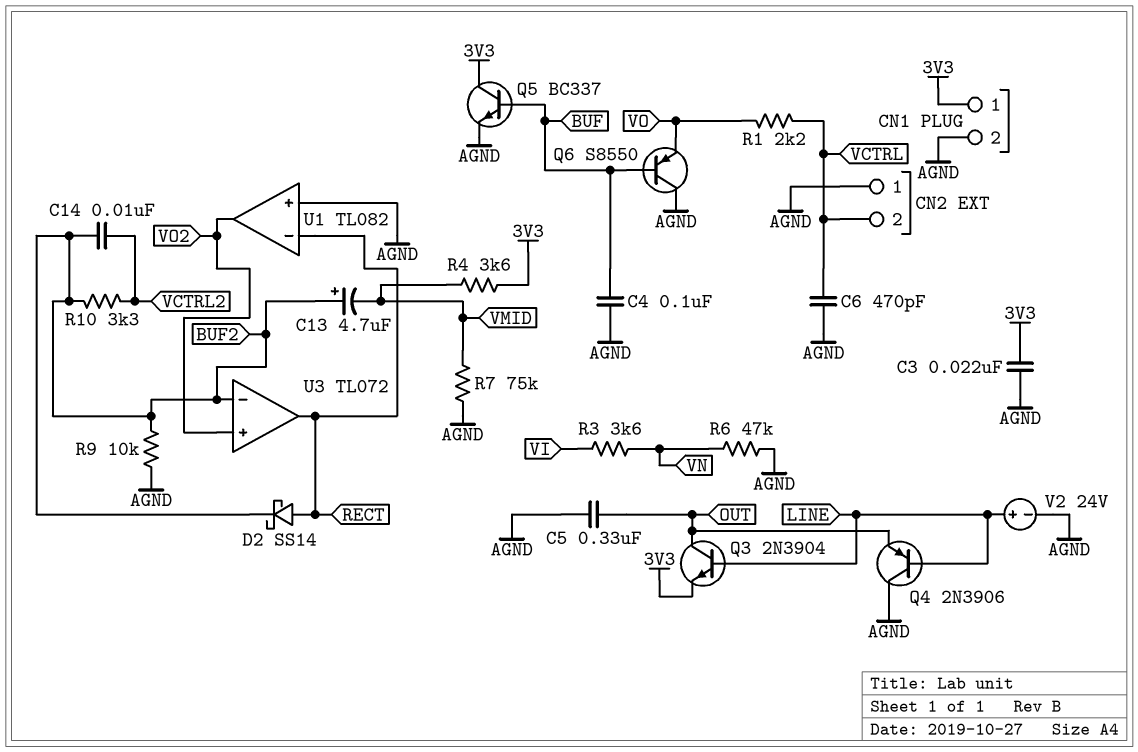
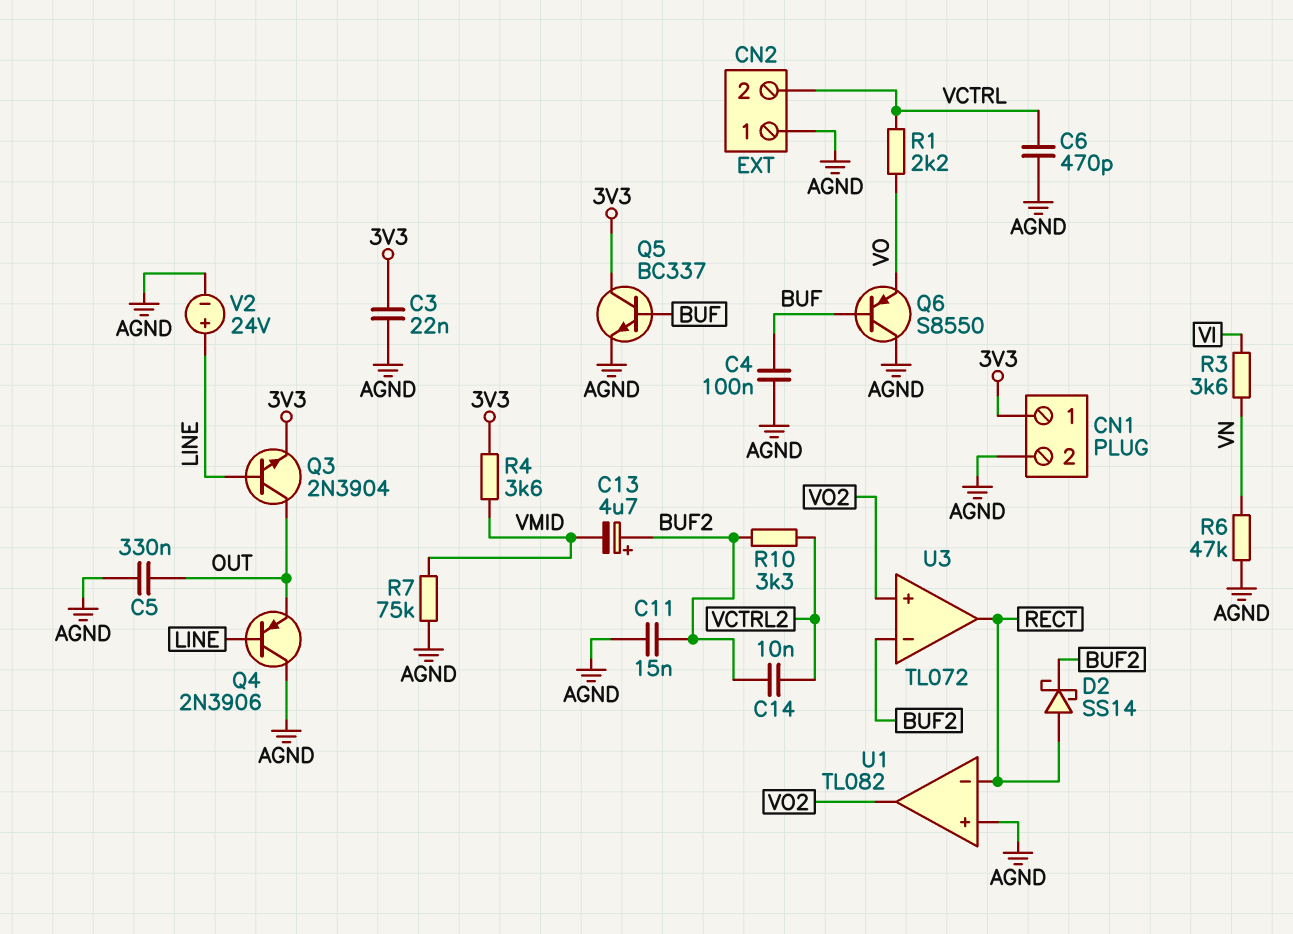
C11: none -> 15nF (AGND, BUF2)
R9: 10k (AGND, BUF2) -> none

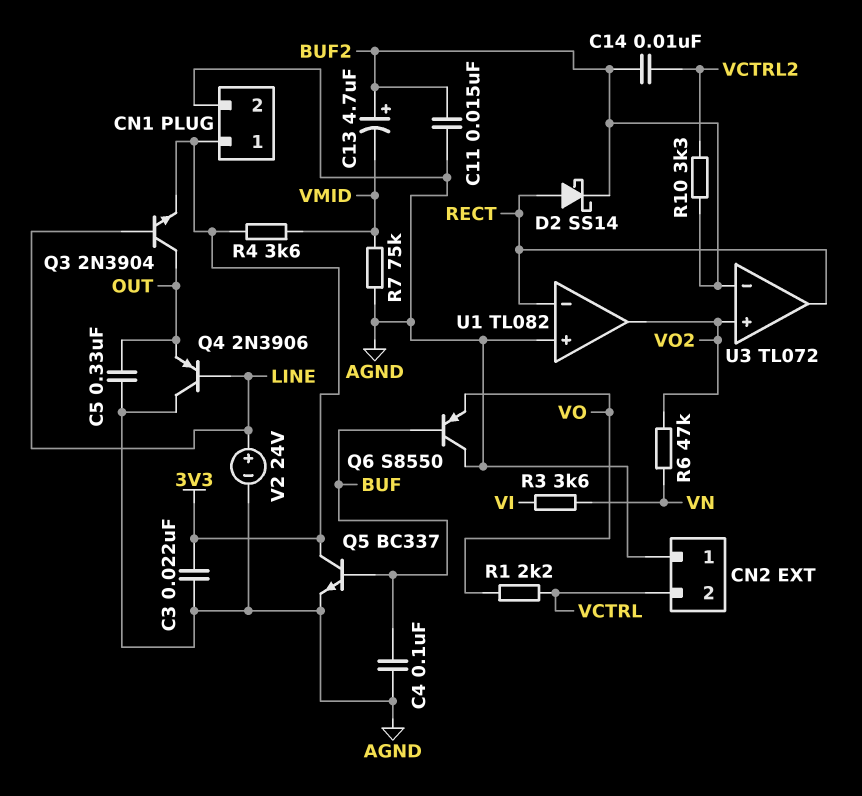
C6: 470pF (AGND, VCTRL) -> none
R6: 47k (AGND, VN) -> 47k (VN, VO2)

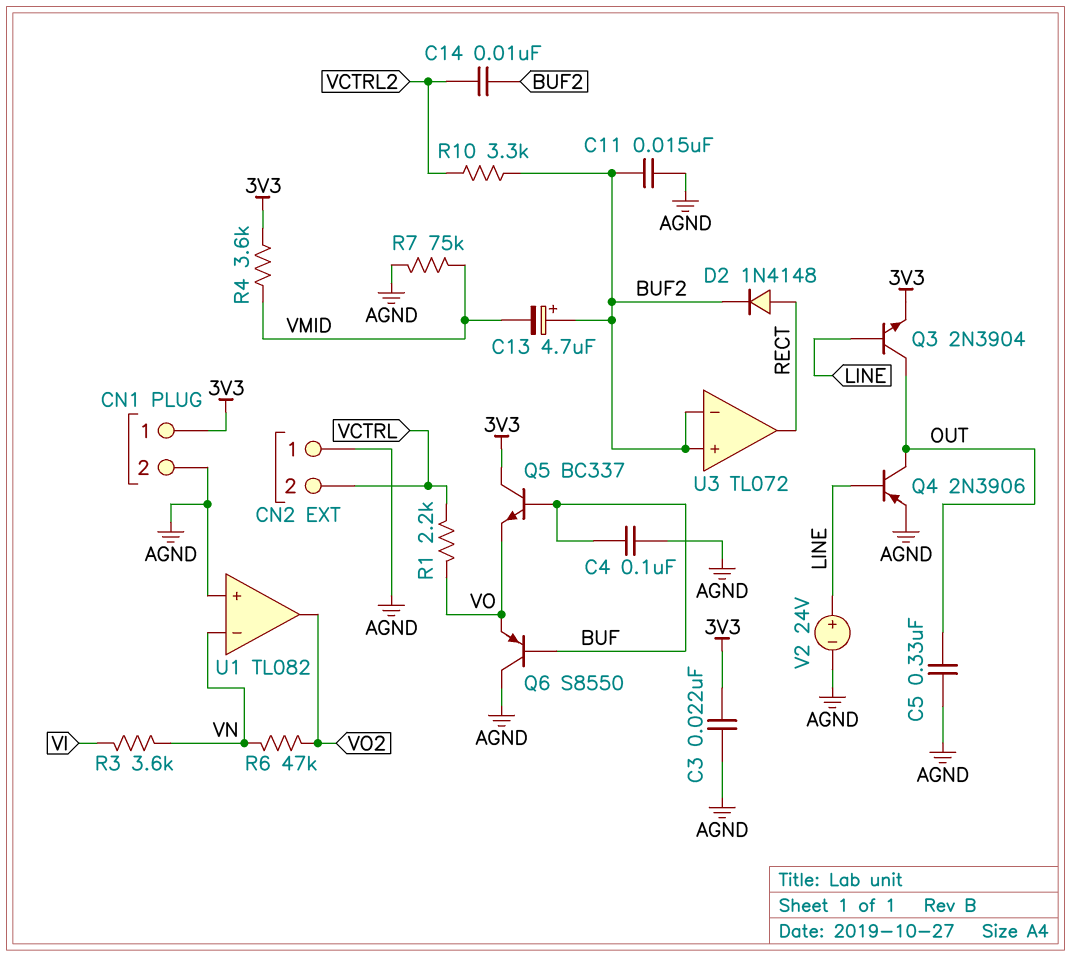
D2: schottky SS14 (A RECT, K BUF2) -> diode 1N4148 (A RECT, K BUF2)
Q4: PNP 2N3906 (B LINE, C AGND, E OUT) -> PNP 2N3906 (B LINE, C OUT, E AGND)
Q5: NPN BC337 (B BUF, C 3V3, E AGND) -> NPN BC337 (B BUF, C 3V3, E VO)
U1 pin in-: RECT -> VN
U3 pin in+: VO2 -> BUF2

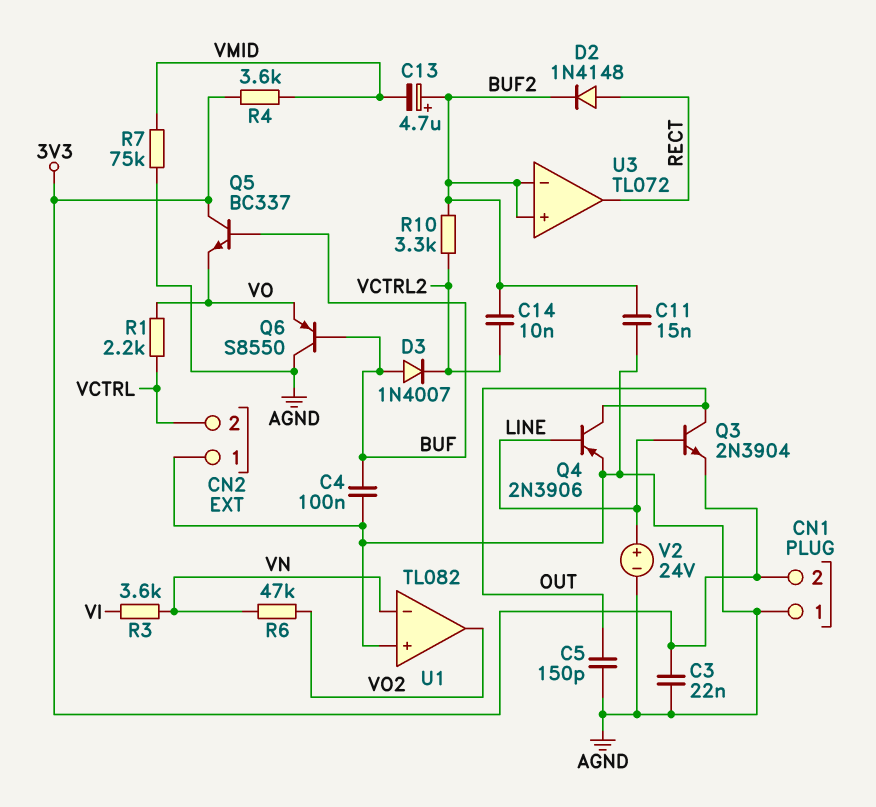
C5: 330nF (AGND, OUT) -> 150pF (AGND, OUT)
CN1 pin 1: 3V3 -> AGND
CN1 pin 2: AGND -> 3V3
D3: none -> diode 1N4007 (A BUF, K VCTRL2)

